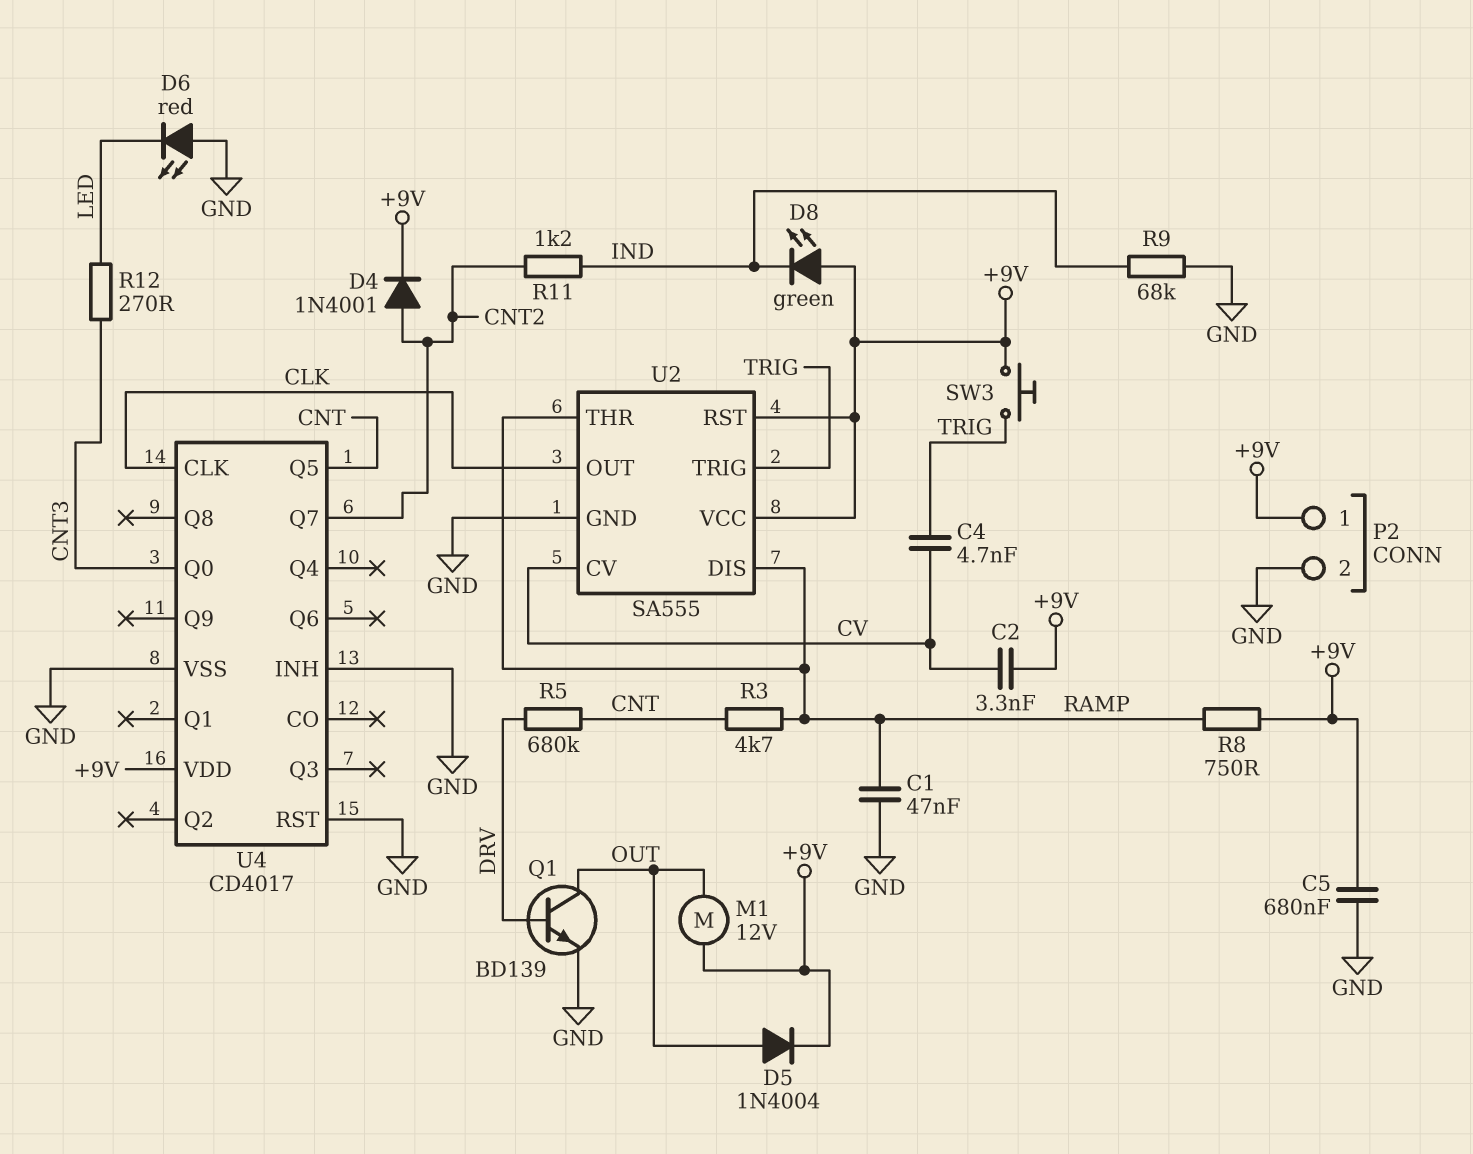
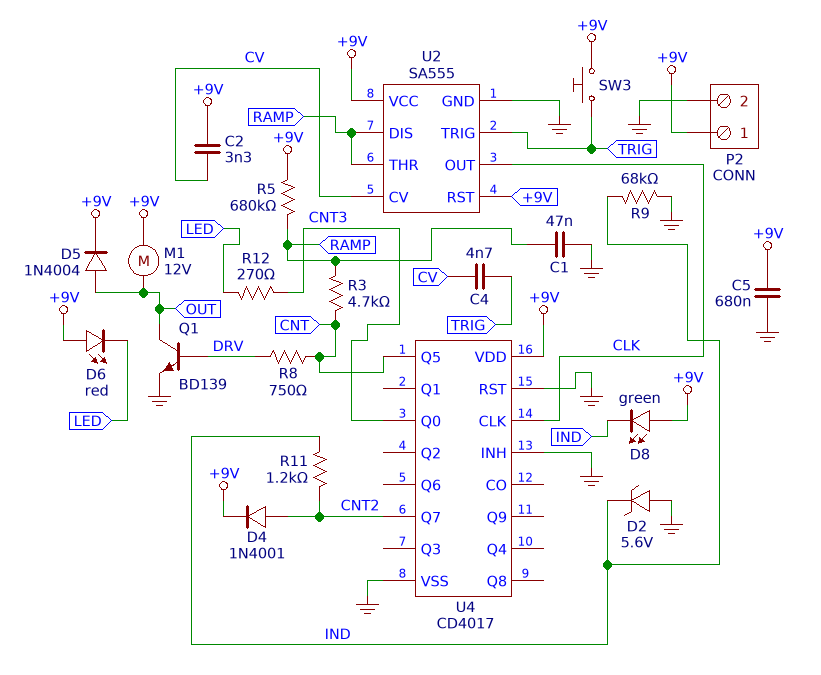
D2: none -> zener 5.6V (A GND, K IND)
D6: LED red (A GND, K LED) -> LED red (A +9V, K LED)
R5: 680k (CNT, DRV) -> 680k (+9V, RAMP)
R8: 750 (+9V, RAMP) -> 750 (CNT, DRV)

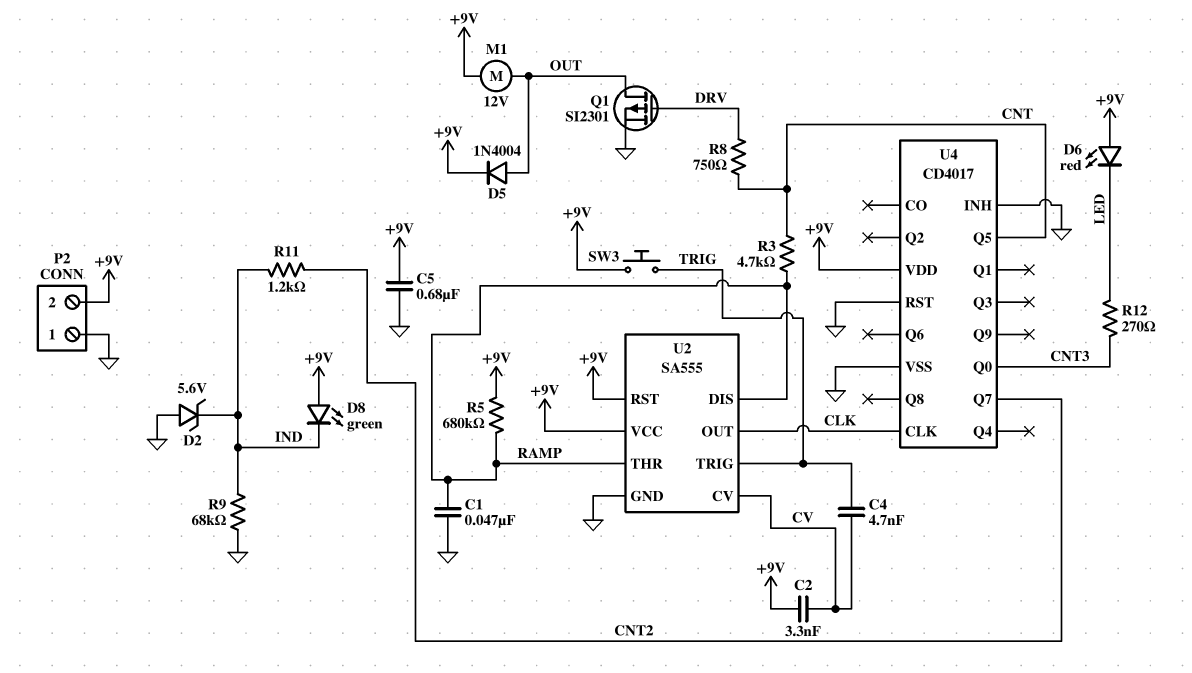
D4: diode 1N4001 (A CNT2, K +9V) -> none
P2 pin 1: +9V -> GND
P2 pin 2: GND -> +9V
Q1: NPN BD139 (B DRV, C OUT, E GND) -> PMOS SI2301 (G DRV, D OUT, S GND)

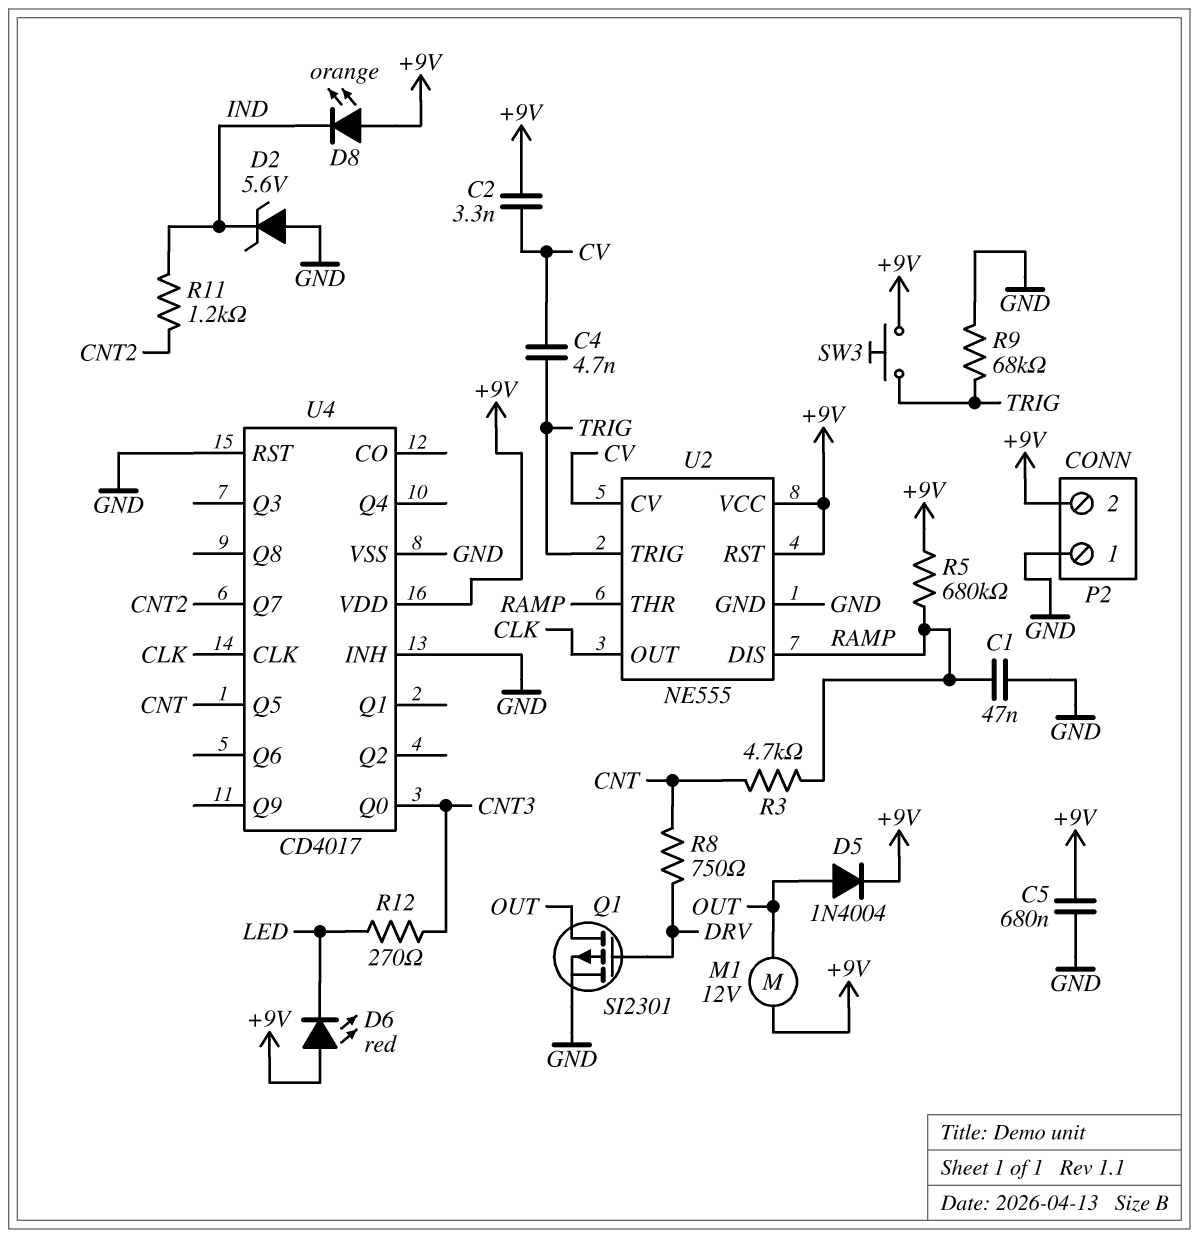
D8: LED green (A +9V, K IND) -> LED orange (A +9V, K IND)
R9: 68k (GND, IND) -> 68k (GND, TRIG)
U2: SA555 -> NE555

